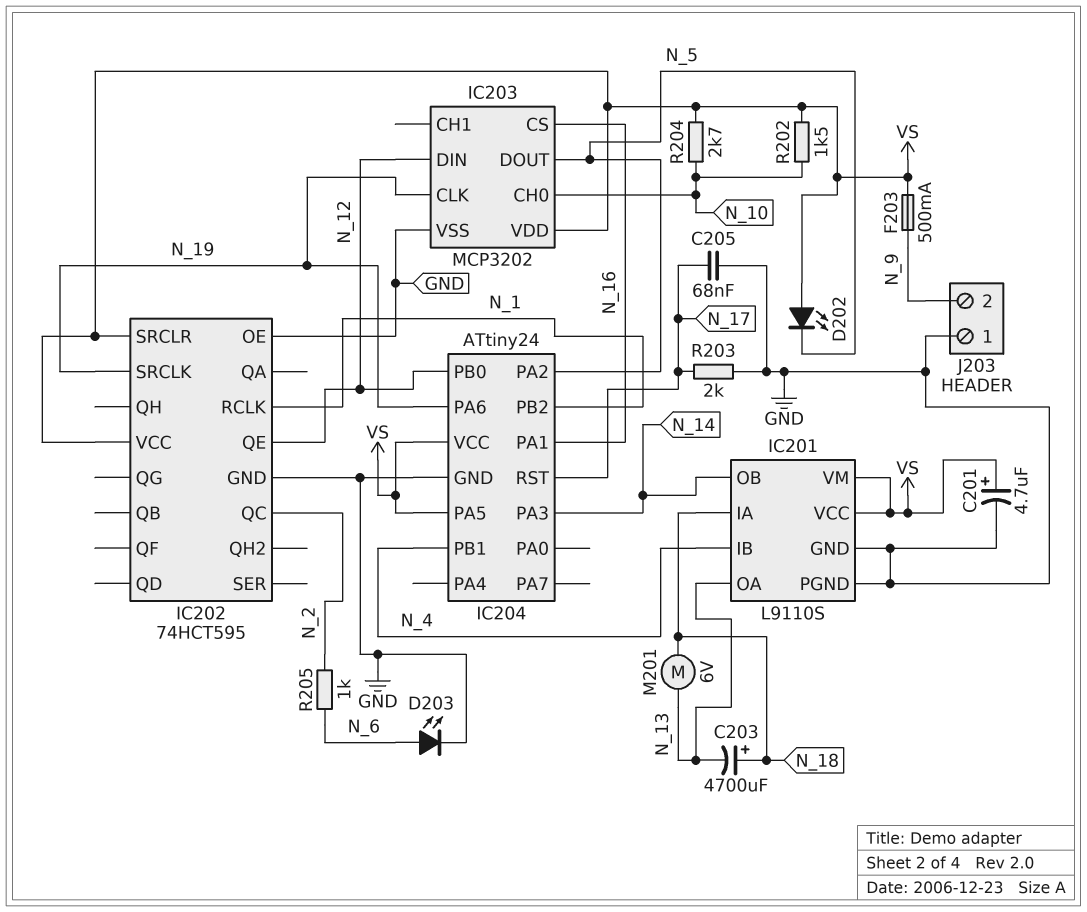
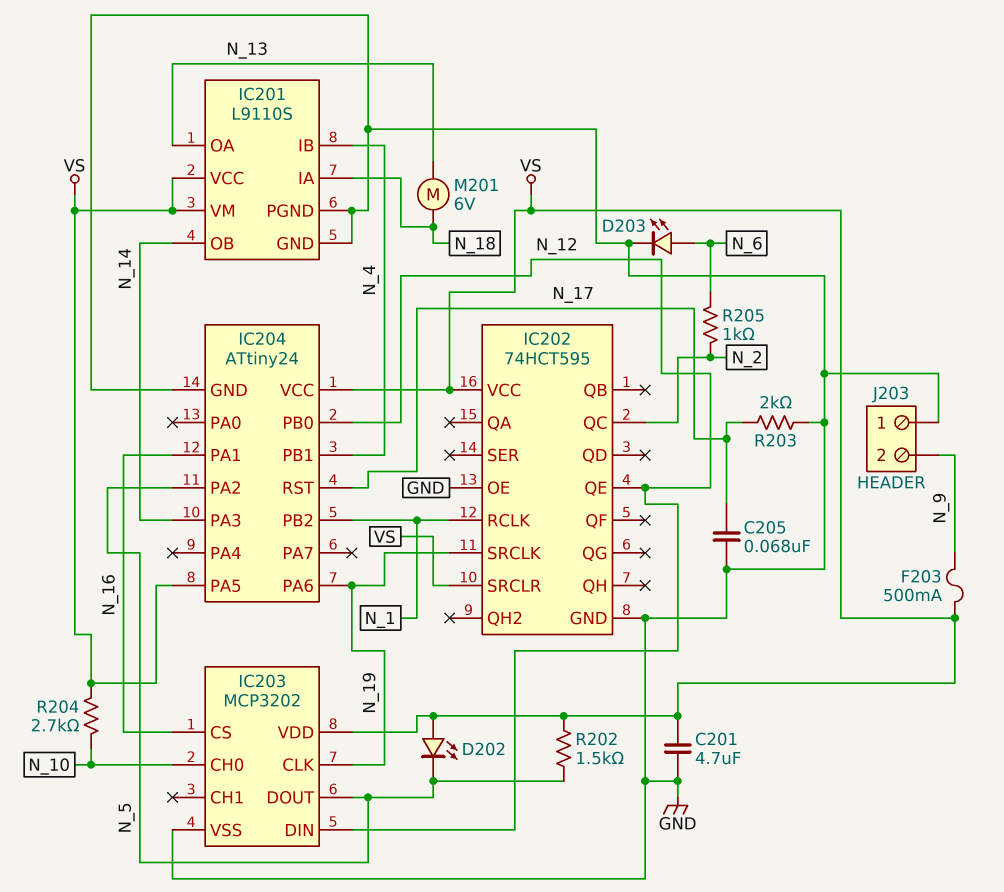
C201: 4.7uF (plus VS, minus GND) -> 4.7uF (GND, VS)
C203: 4700uF (plus N_18, minus N_13) -> none
R202: 1.5k (N_10, VS) -> 1.5k (N_5, VS)

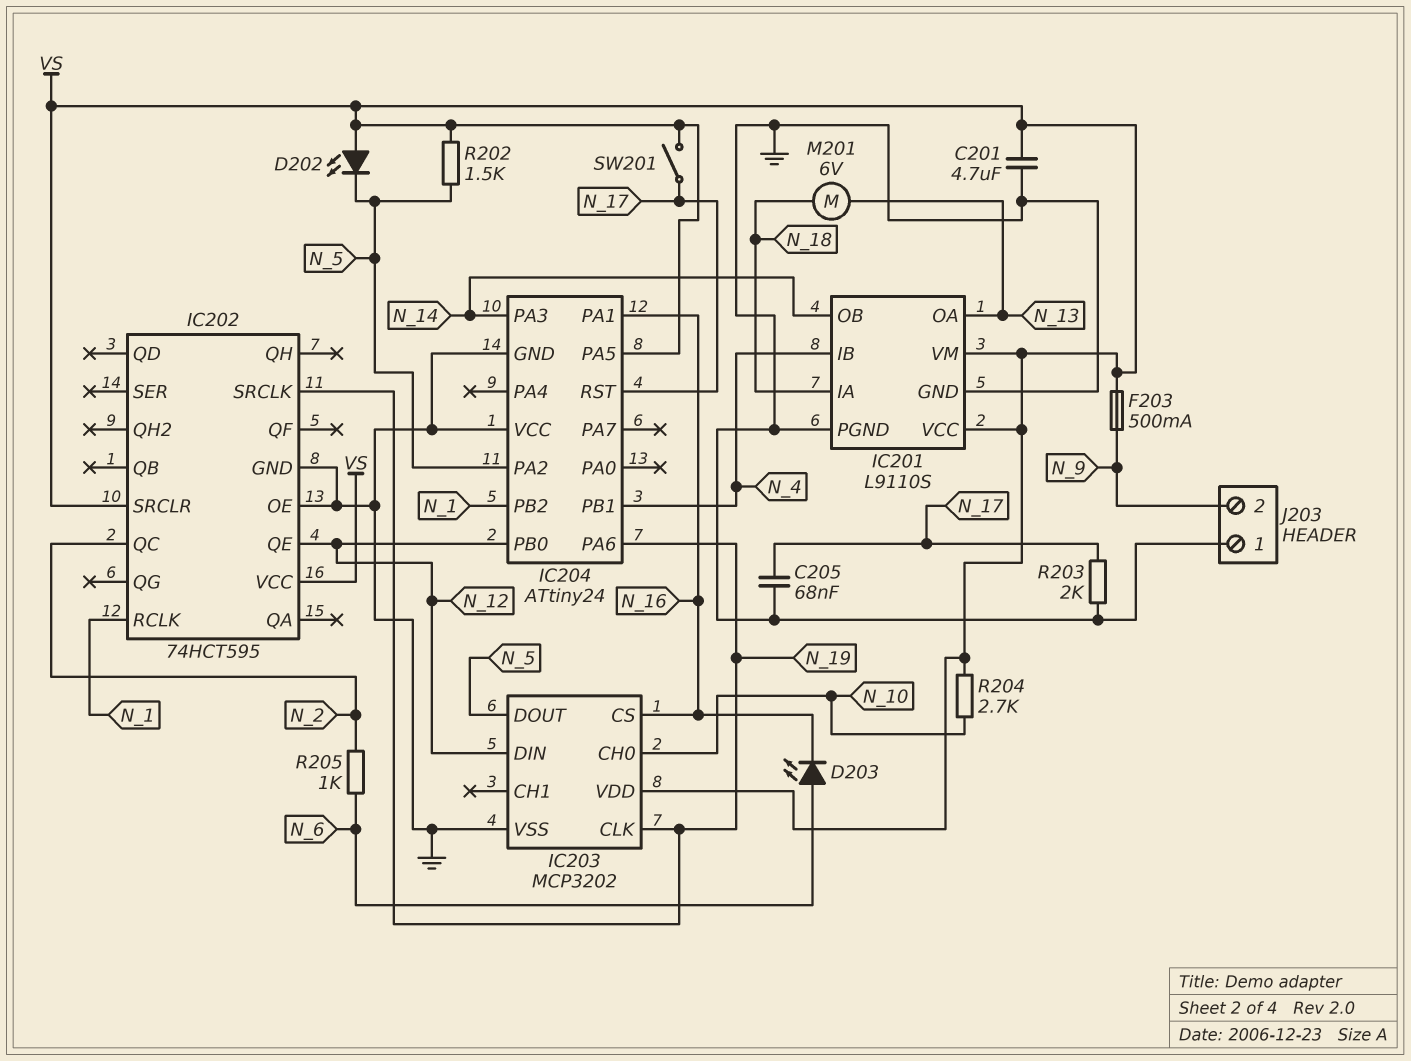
D203: LED (A N_6, K GND) -> LED (A N_6, K N_16)
IC204 pin VCC: VS -> GND
SW201: none -> switch (N_17, VS)

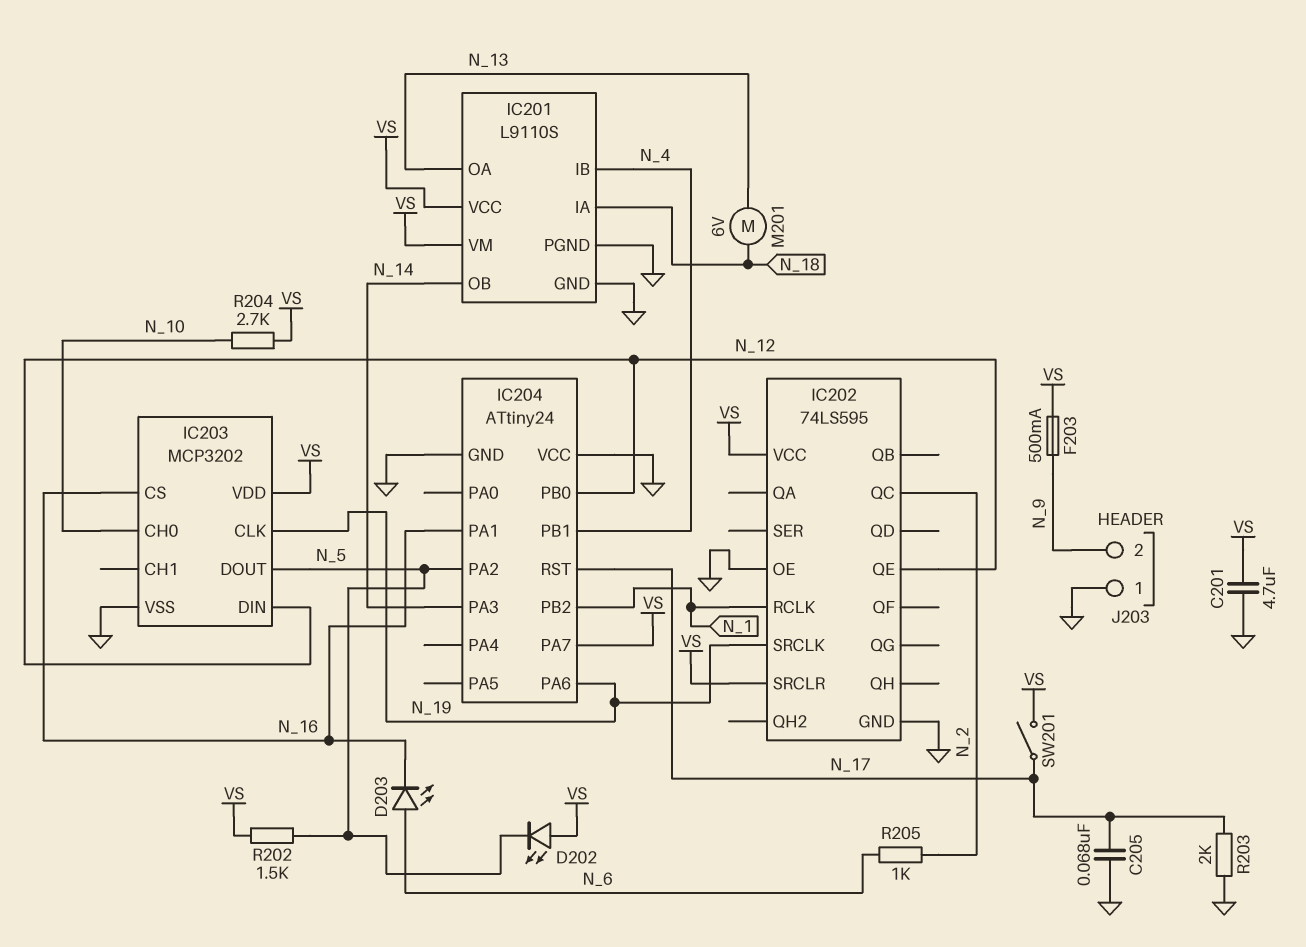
IC202: 74HCT595 -> 74LS595
IC204 pin PA5: VS -> none
IC204 pin PA7: none -> VS

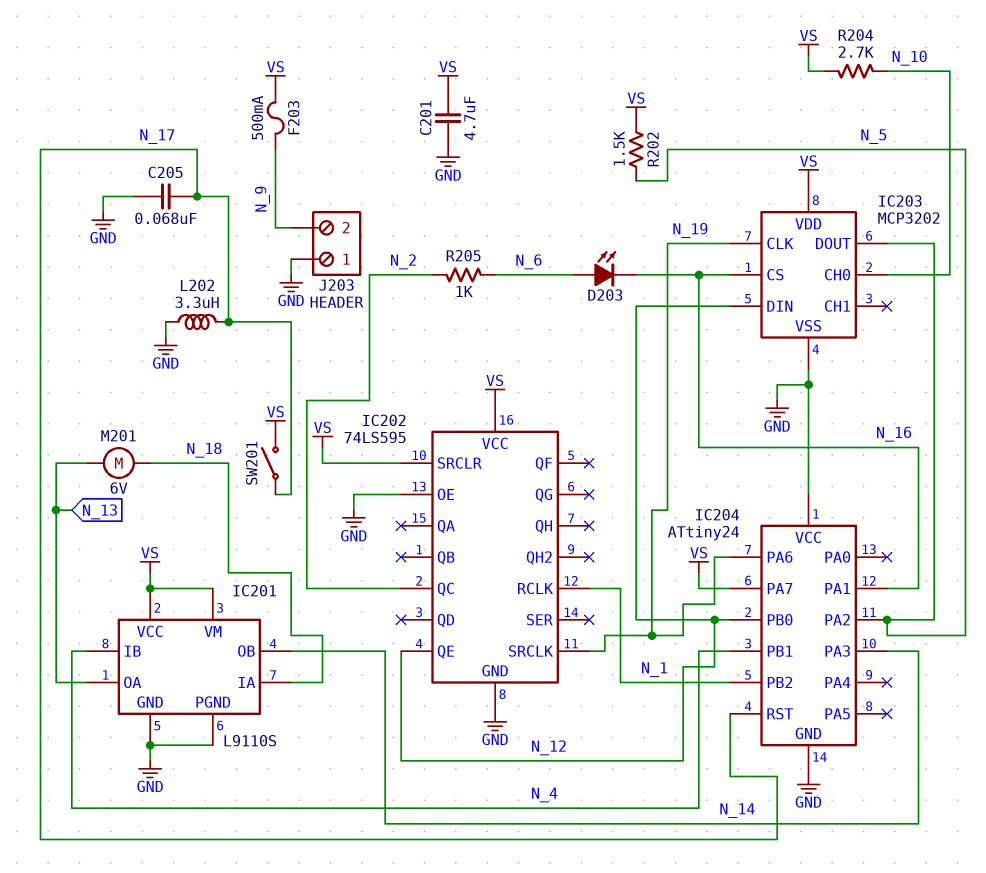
D202: LED (A VS, K N_5) -> none
L202: none -> 3.3uH (GND, N_17)
R203: 2k (GND, N_17) -> none

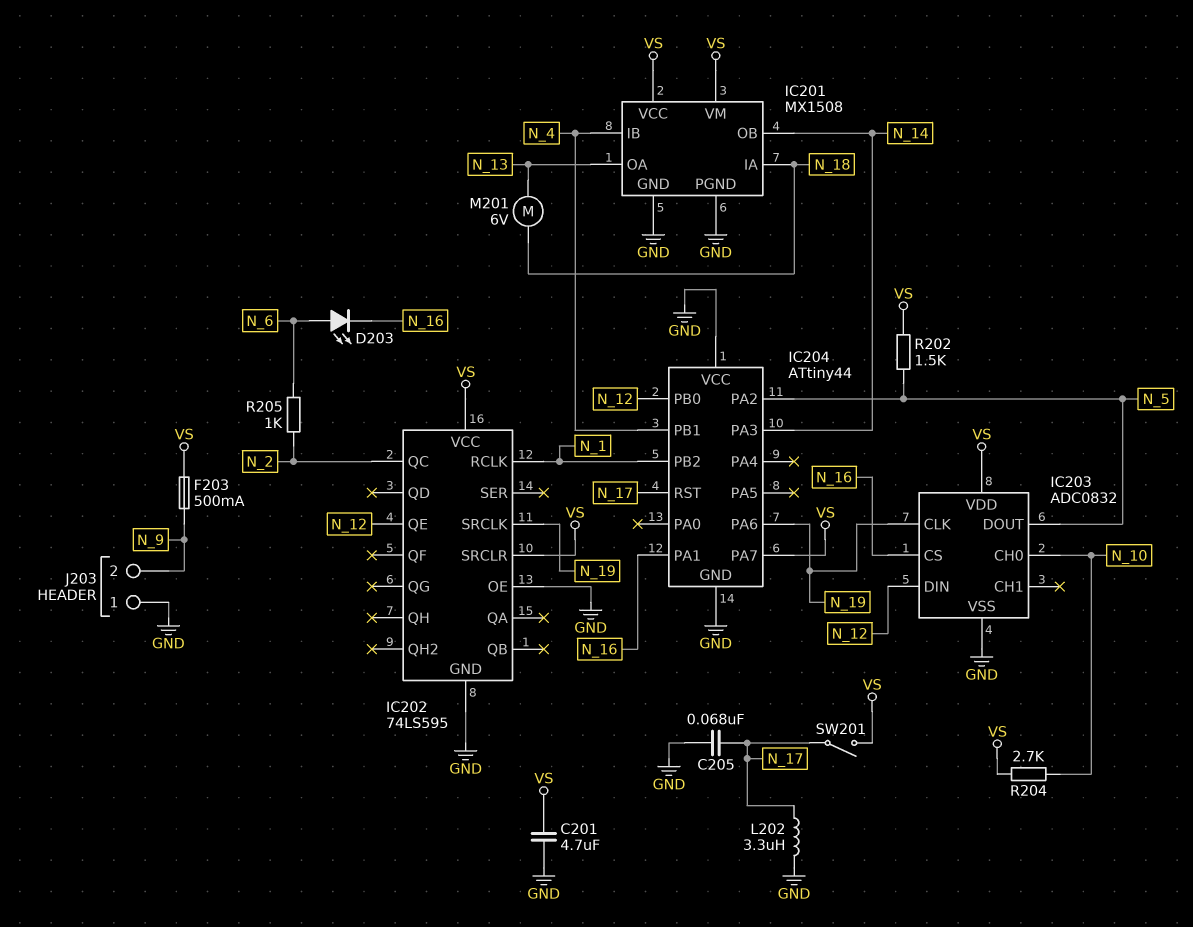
IC201: L9110S -> MX1508
IC203: MCP3202 -> ADC0832
IC204: ATtiny24 -> ATtiny44

